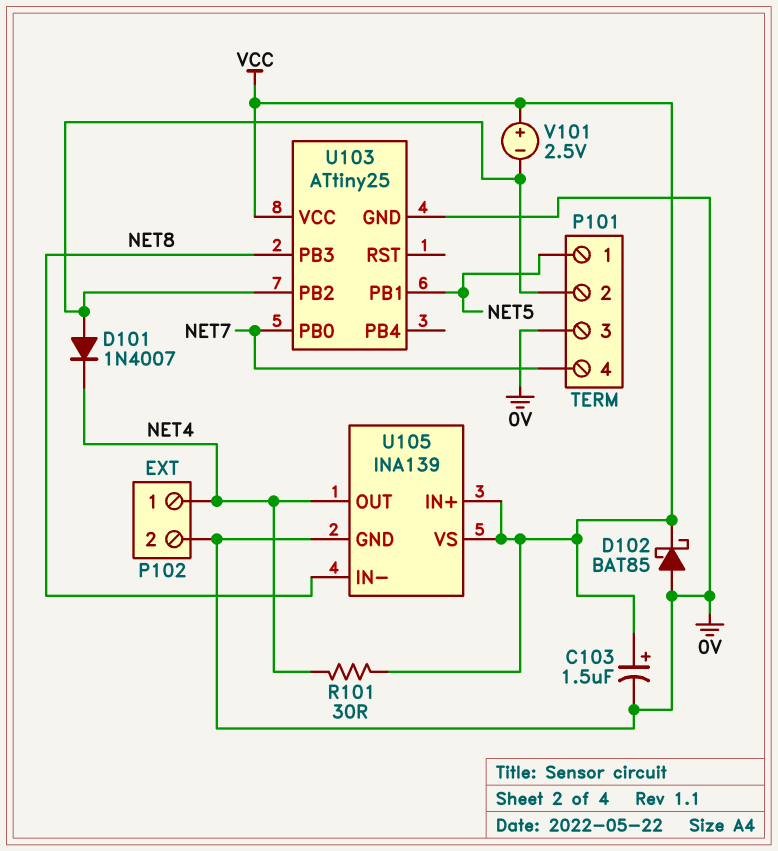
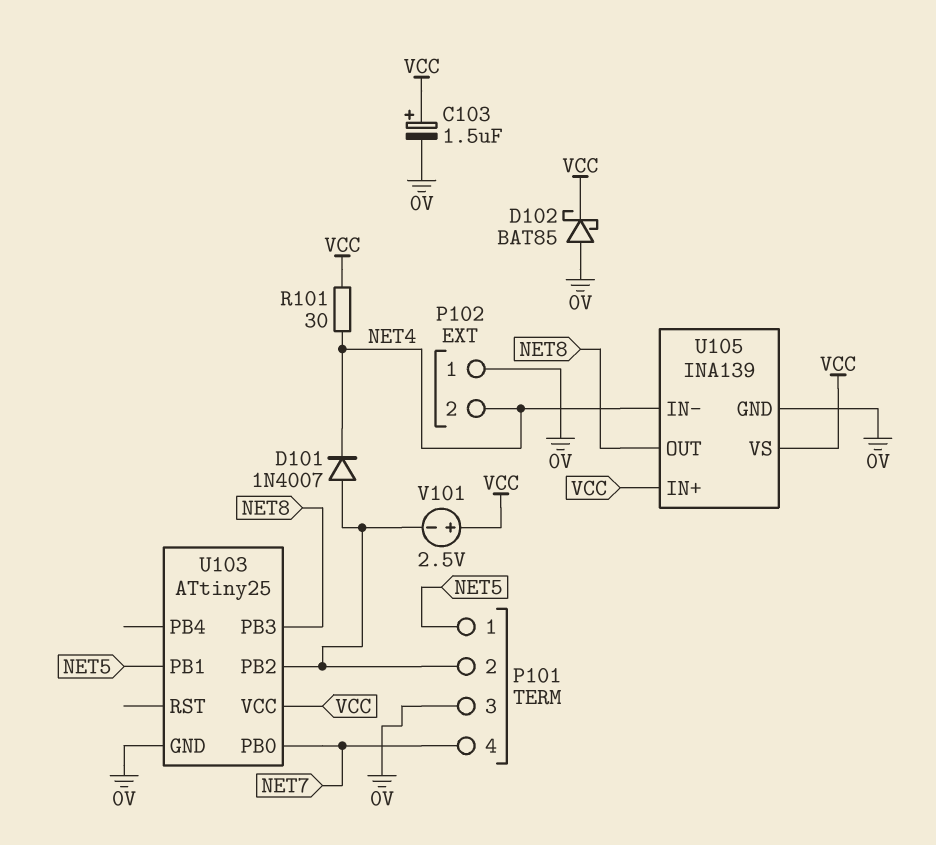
P102 pin 1: NET4 -> 0V
P102 pin 2: 0V -> NET4
U105 pin IN-: NET8 -> NET4
U105 pin OUT: NET4 -> NET8

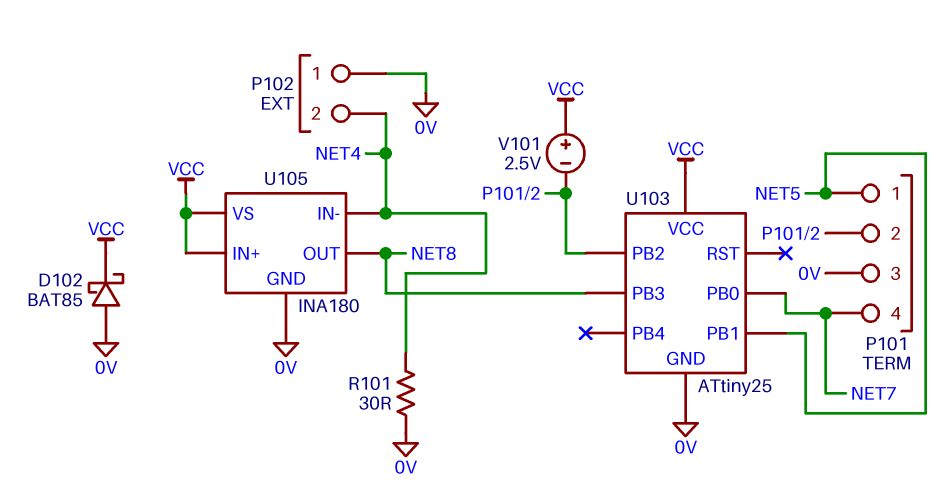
C103: 1.5uF (plus VCC, minus 0V) -> none
D101: diode 1N4007 (A P101/2, K NET4) -> none
R101: 30 (NET4, VCC) -> 30 (0V, NET4)
U105: INA139 -> INA180

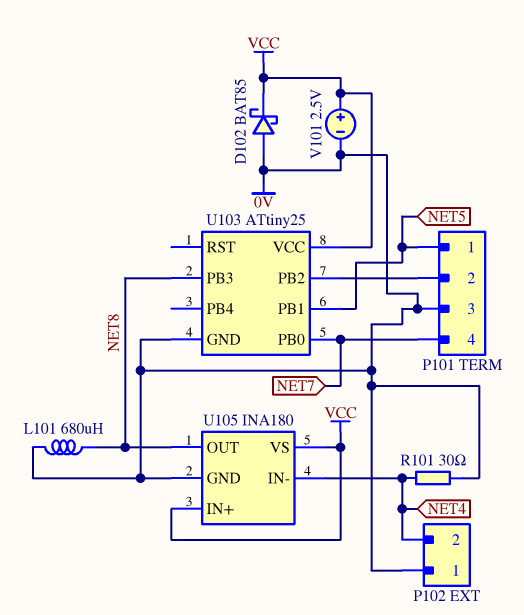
L101: none -> 680uH (0V, NET8)
V101: 2.5V (plus VCC, minus P101/2) -> 2.5V (plus VCC, minus 0V)

